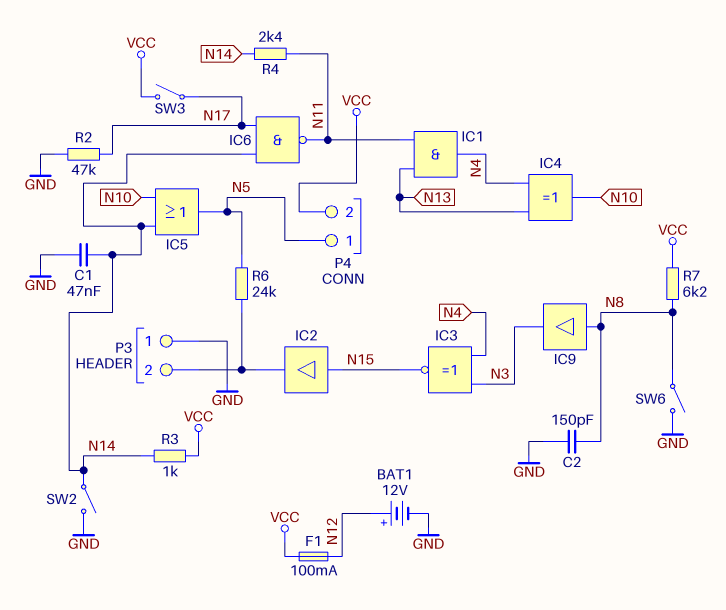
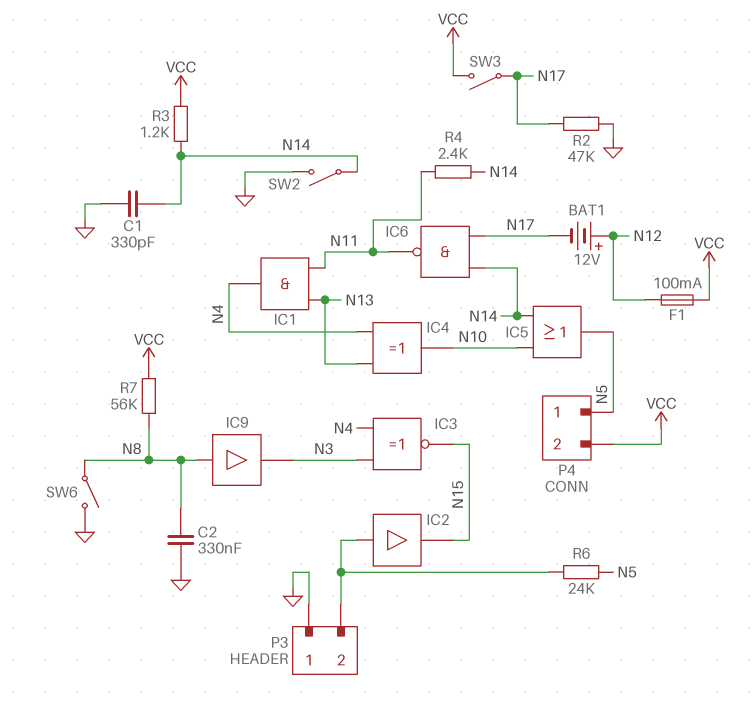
BAT1: 12V (plus N12, minus GND) -> 12V (plus N12, minus N17)
C1: 47nF (GND, N14) -> 330pF (GND, N14)
C2: 150pF (GND, N8) -> 330nF (GND, N8)
IC2: buffer (in N15, out P3/2) -> buffer (in P3/2, out N15)
R3: 1k (N14, VCC) -> 1.2k (N14, VCC)
R7: 6.2k (N8, VCC) -> 56k (N8, VCC)

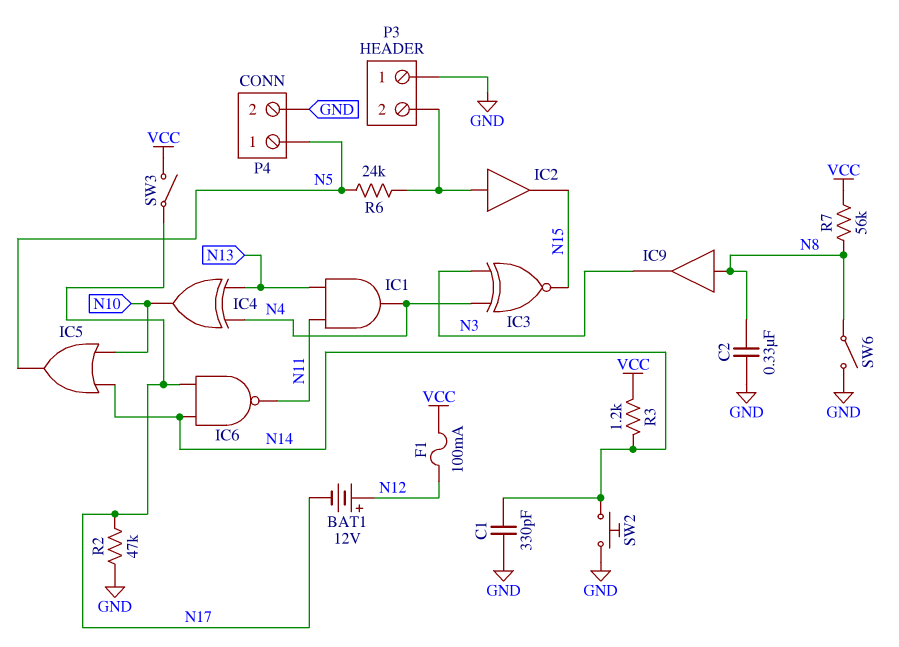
P4 pin 2: VCC -> GND
R4: 2.4k (N11, N14) -> none
SW2: switch (GND, N14) -> button (GND, N14)

